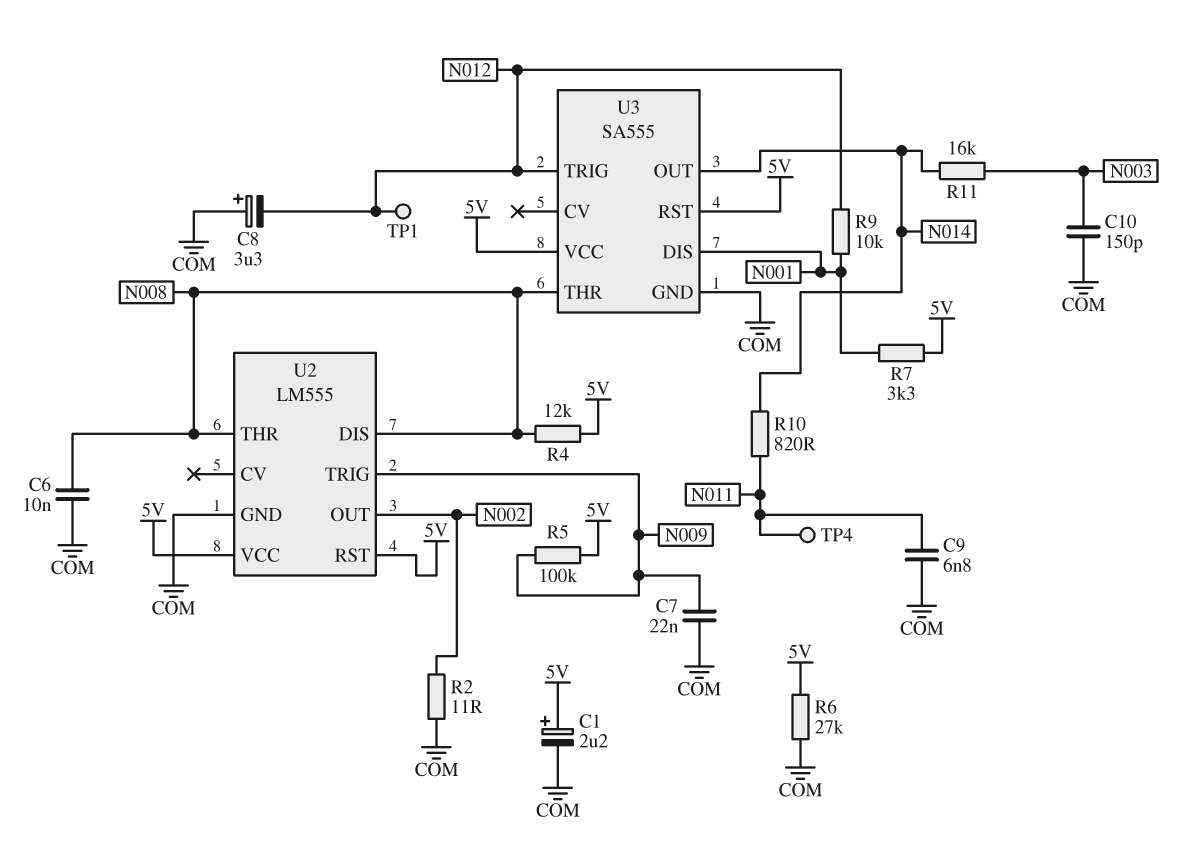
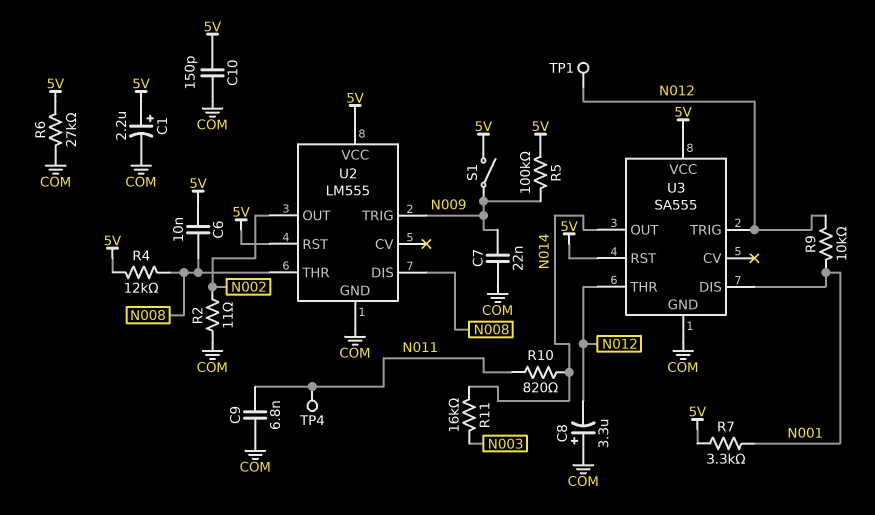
C6: 10nF (COM, N008) -> 10nF (5V, N008)
C10: 150pF (COM, N003) -> 150pF (5V, COM)
S1: none -> switch (5V, N009)
U3 pin THR: N008 -> N012

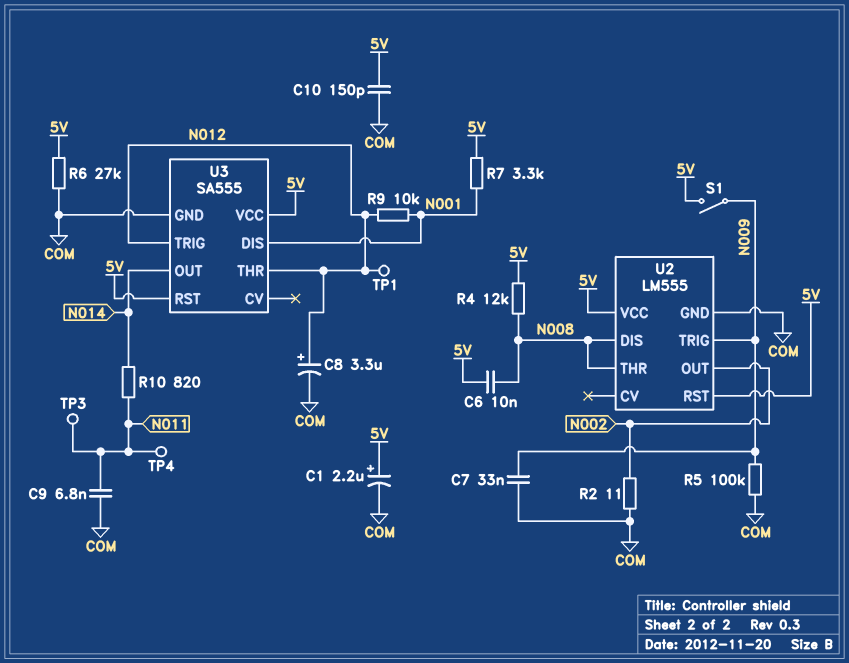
C7: 22nF (COM, N009) -> 33nF (COM, N009)
C8: 3.3uF (plus COM, minus N012) -> 3.3uF (plus N012, minus COM)
R5: 100k (5V, N009) -> 100k (COM, N009)
R11: 16k (N003, N014) -> none
TP3: none -> test point (N011)

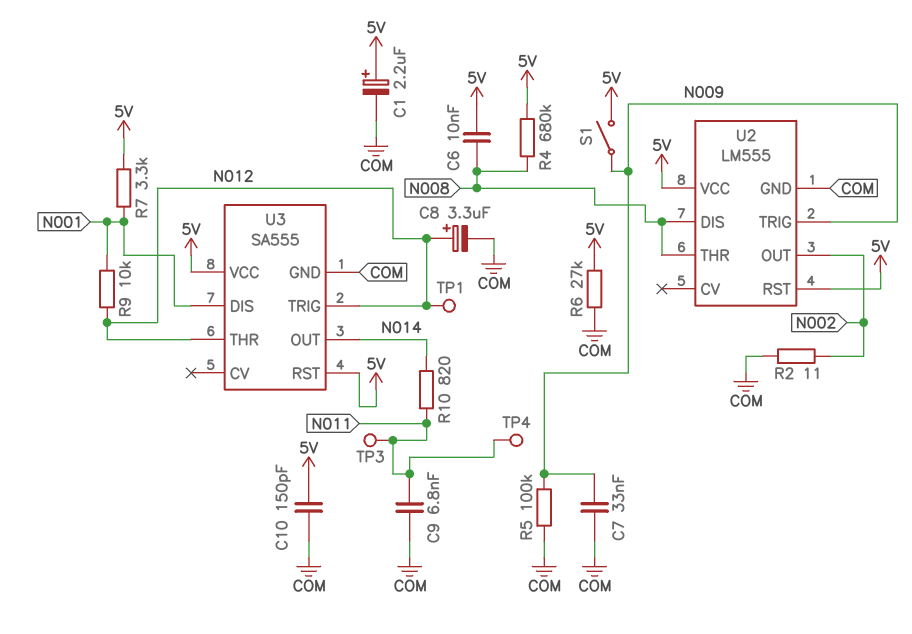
R4: 12k (5V, N008) -> 680k (5V, N008)

